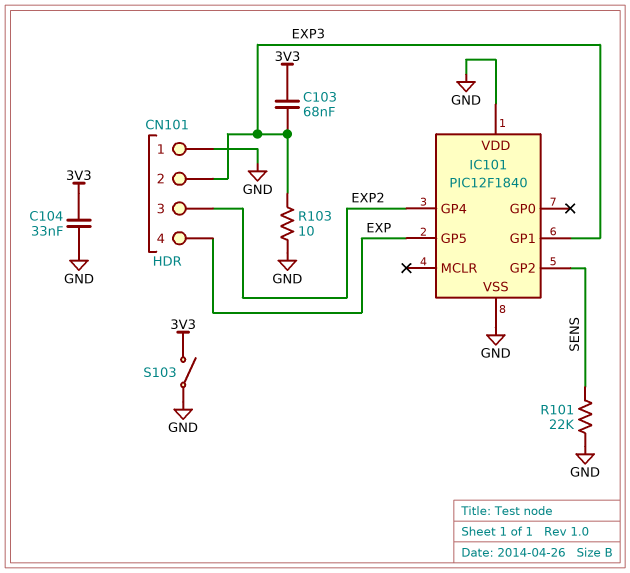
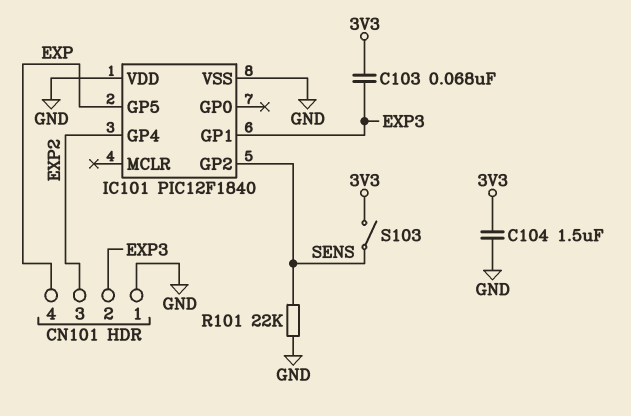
C104: 33nF (3V3, GND) -> 1.5uF (3V3, GND)
R103: 10 (EXP3, GND) -> none
S103: switch (3V3, GND) -> switch (3V3, SENS)

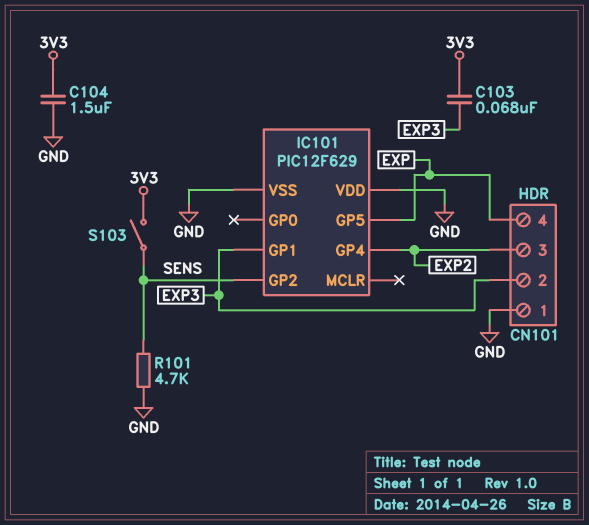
IC101: PIC12F1840 -> PIC12F629
R101: 22k (GND, SENS) -> 4.7k (GND, SENS)

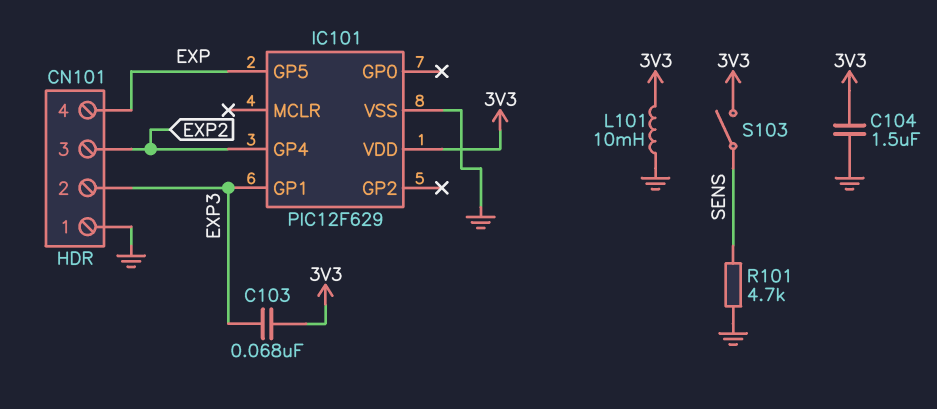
IC101 pin GP2: SENS -> none
IC101 pin VDD: GND -> 3V3
L101: none -> 10mH (3V3, GND)

